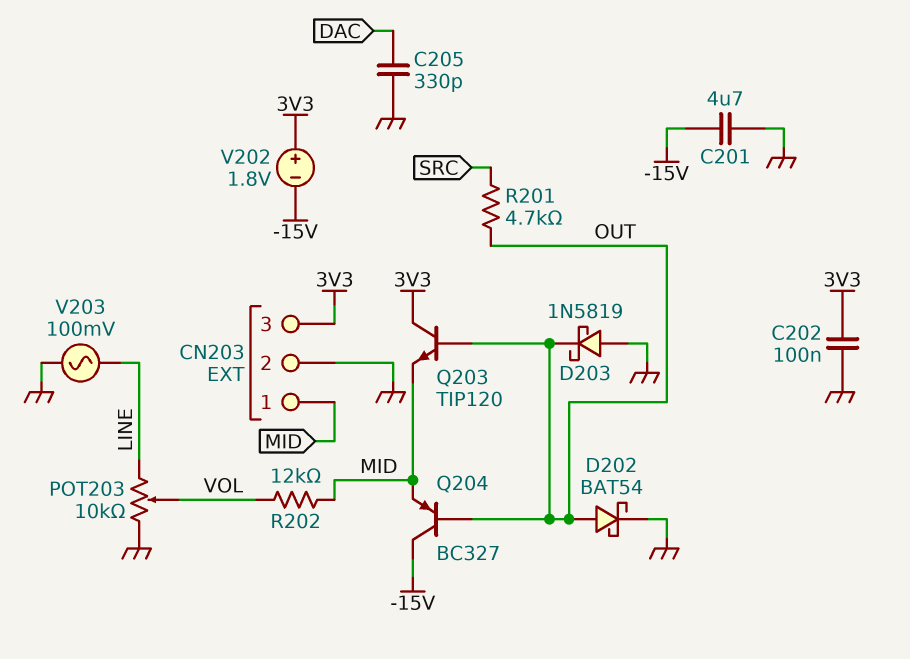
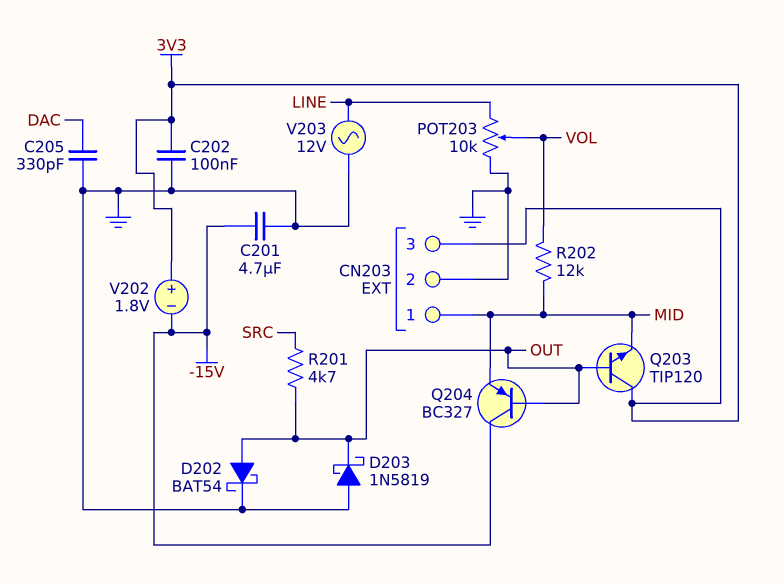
V203: AC 100mV (GND, LINE) -> AC 12V (GND, LINE)

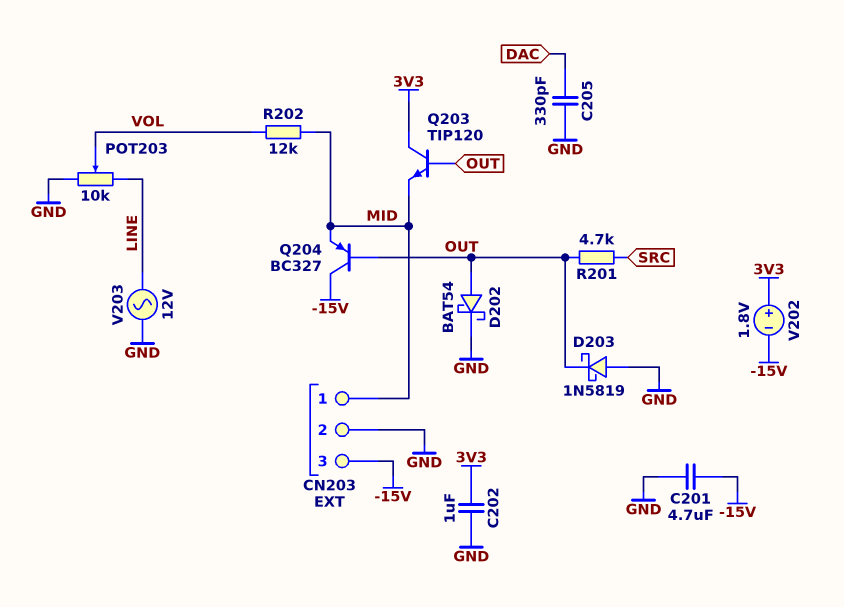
C202: 100nF (3V3, GND) -> 1uF (3V3, GND)
CN203 pin 3: 3V3 -> -15V

